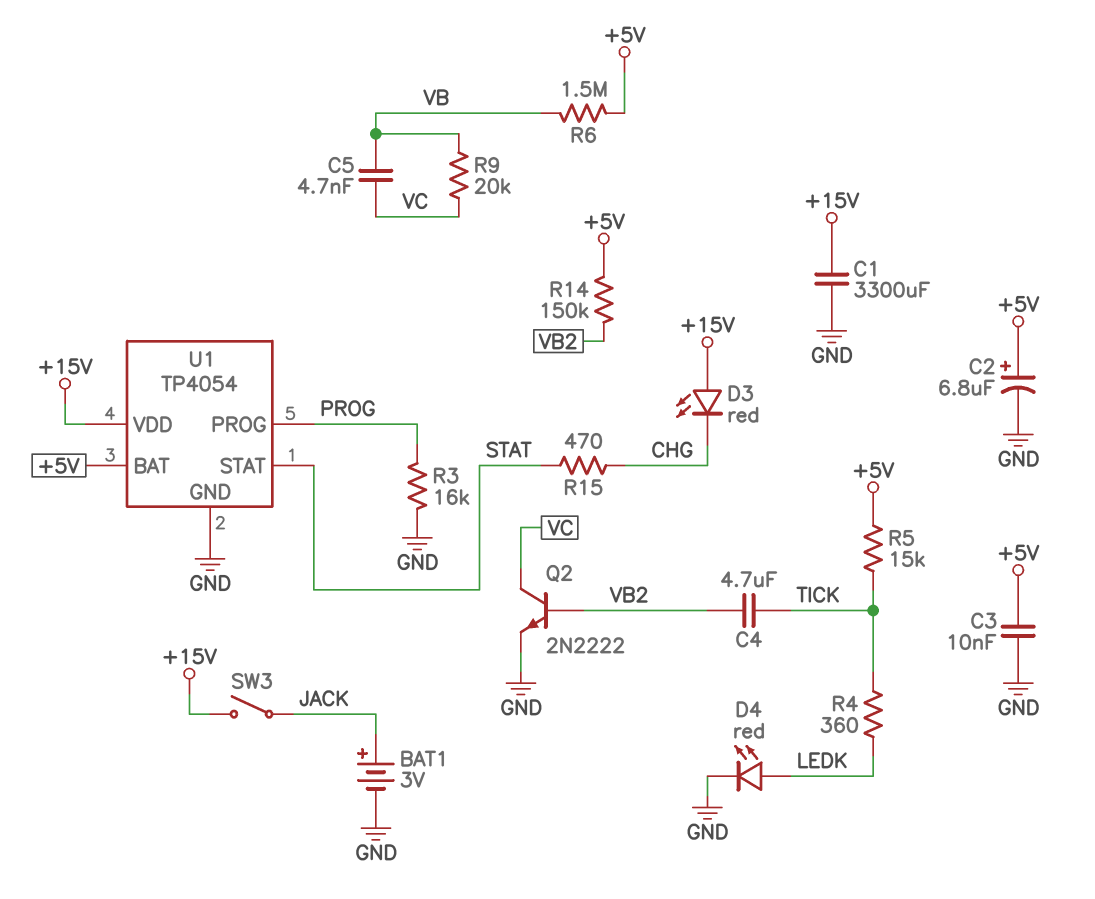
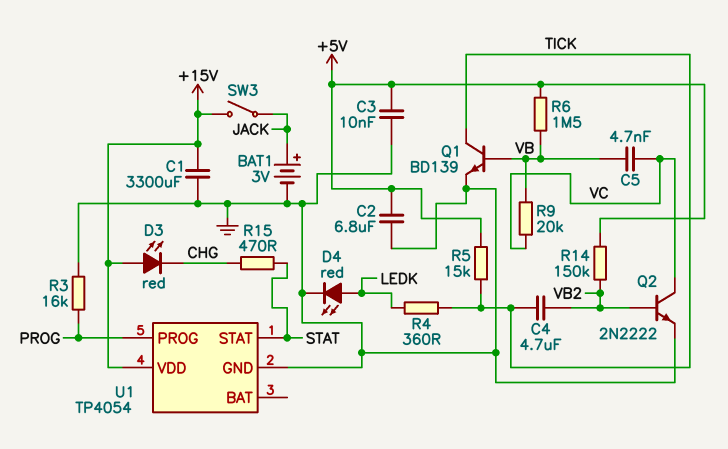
C2: 6.8uF (plus +5V, minus GND) -> 6.8uF (+5V, GND)
Q1: none -> NPN BD139 (B VB, C TICK, E GND)
U1 pin BAT: +5V -> none

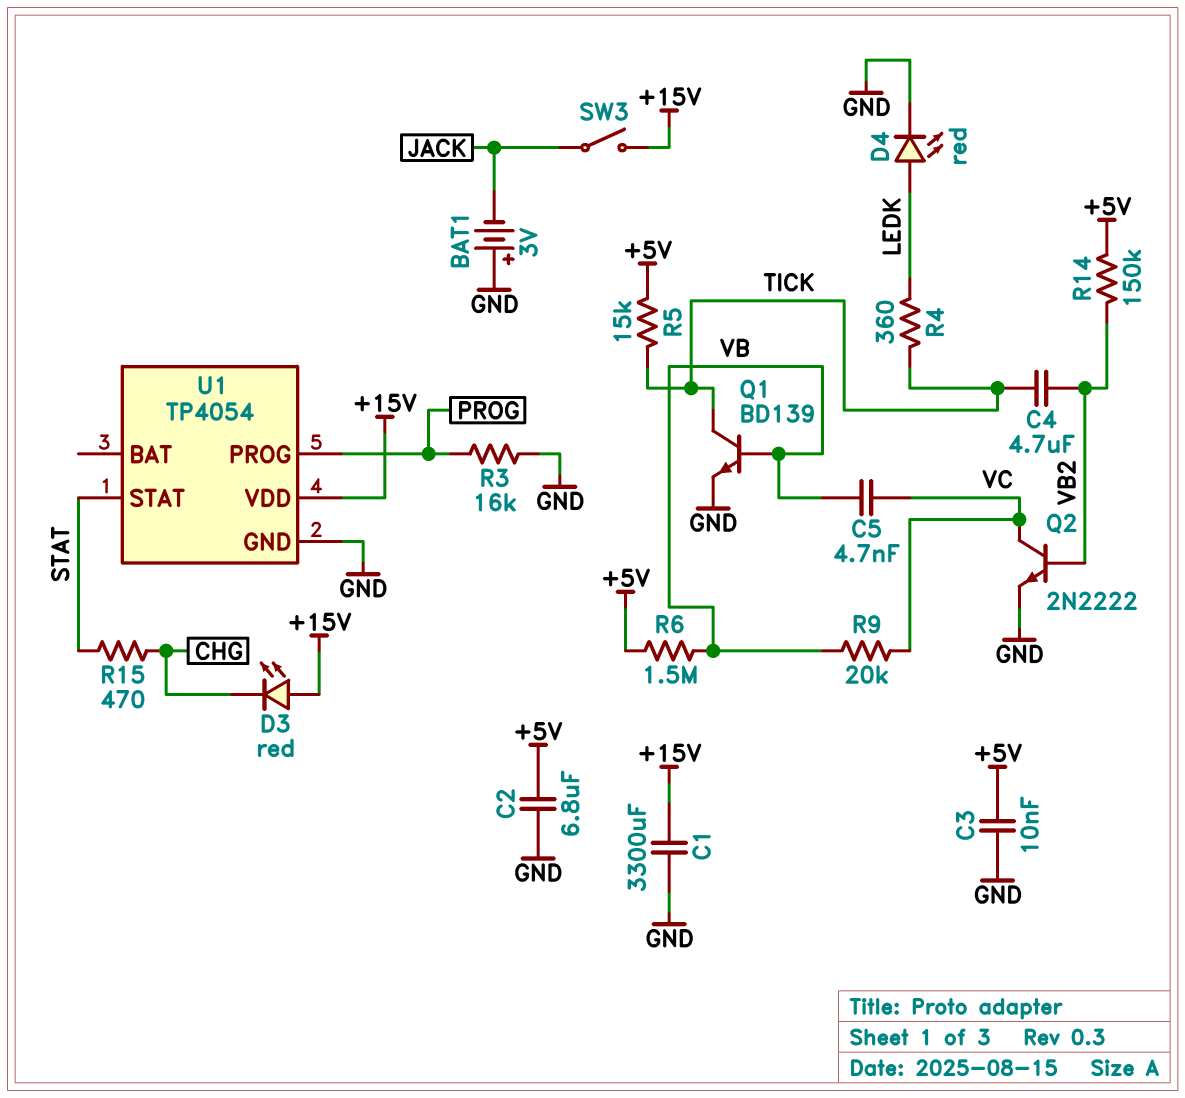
BAT1: 3V (plus JACK, minus GND) -> 3V (plus GND, minus JACK)

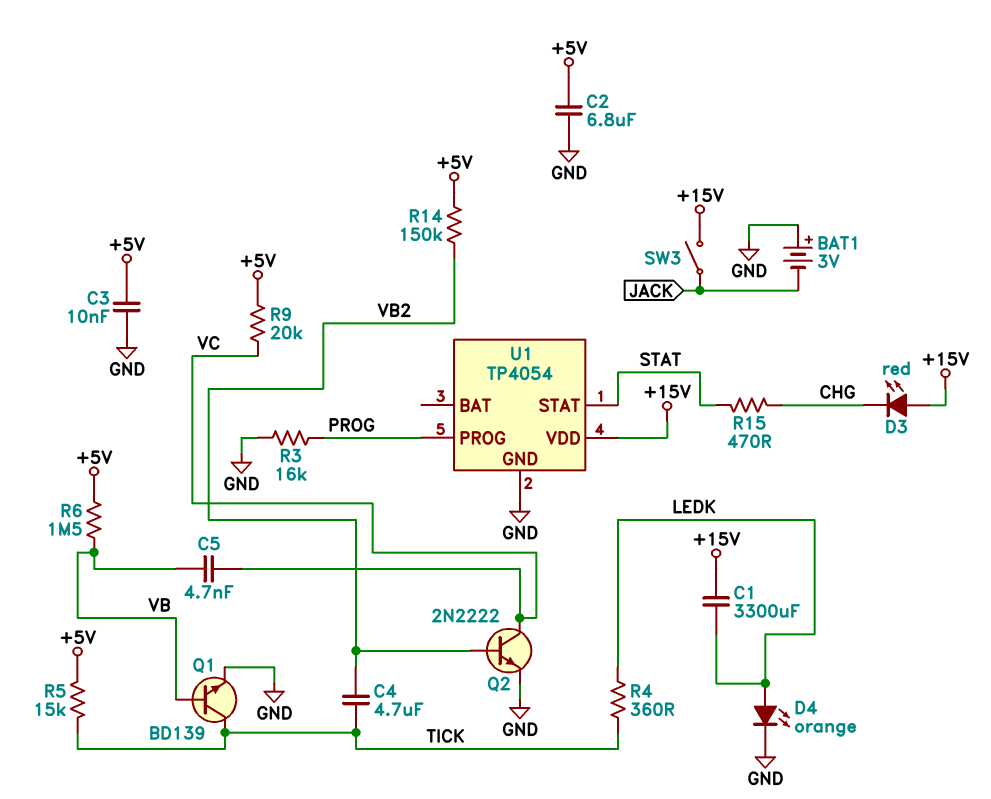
C1: 3300uF (+15V, GND) -> 3300uF (+15V, LEDK)
D4: LED red (A LEDK, K GND) -> LED orange (A LEDK, K GND)
R9: 20k (VB, VC) -> 20k (+5V, VC)

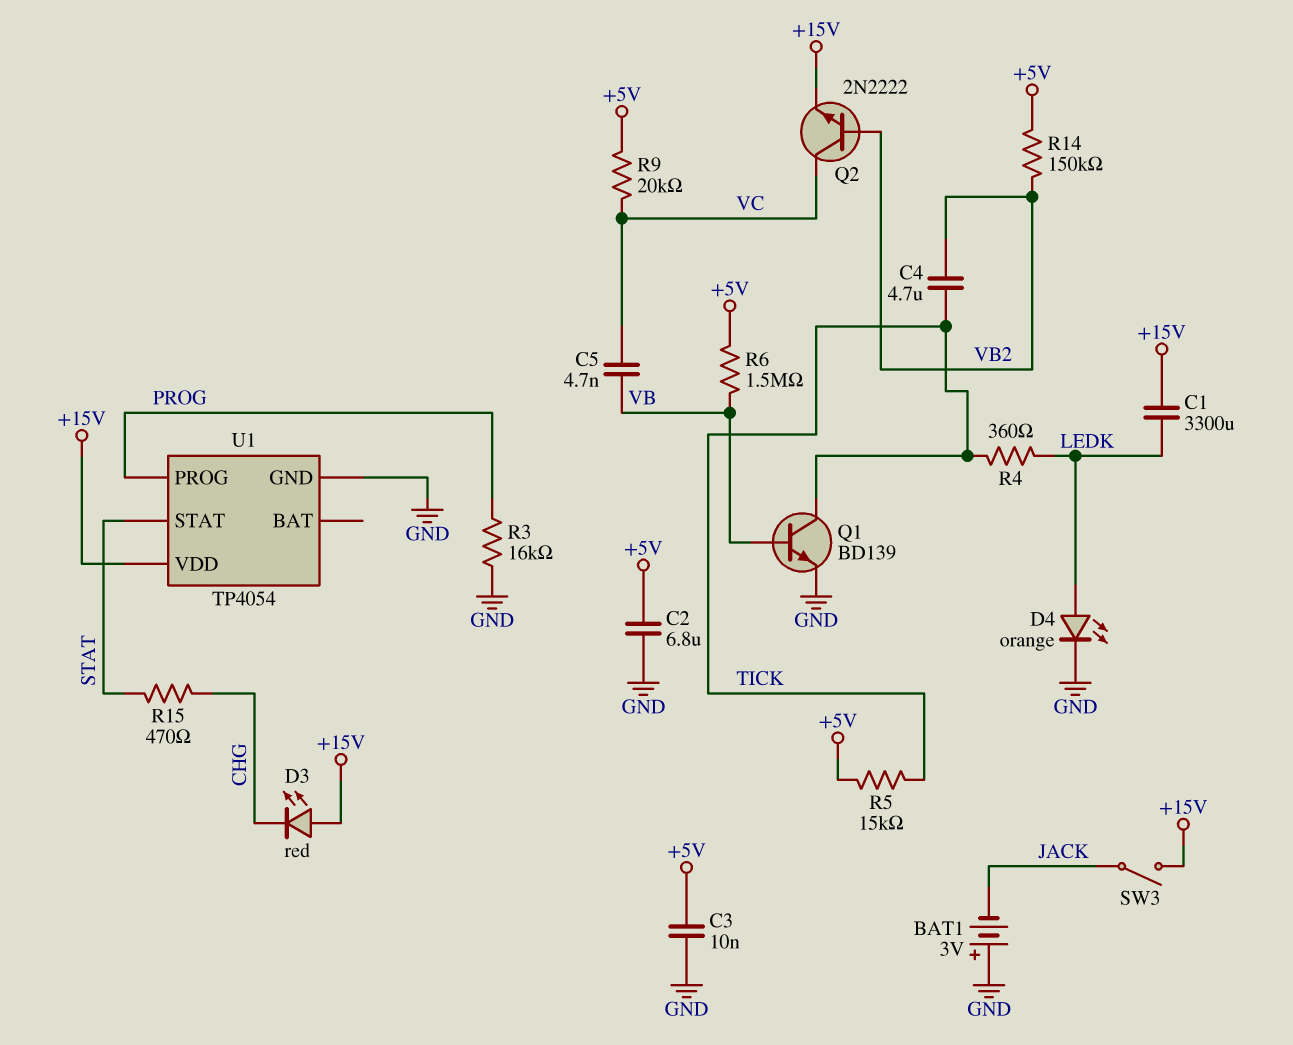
Q2: NPN 2N2222 (B VB2, C VC, E GND) -> NPN 2N2222 (B VB2, C VC, E +15V)

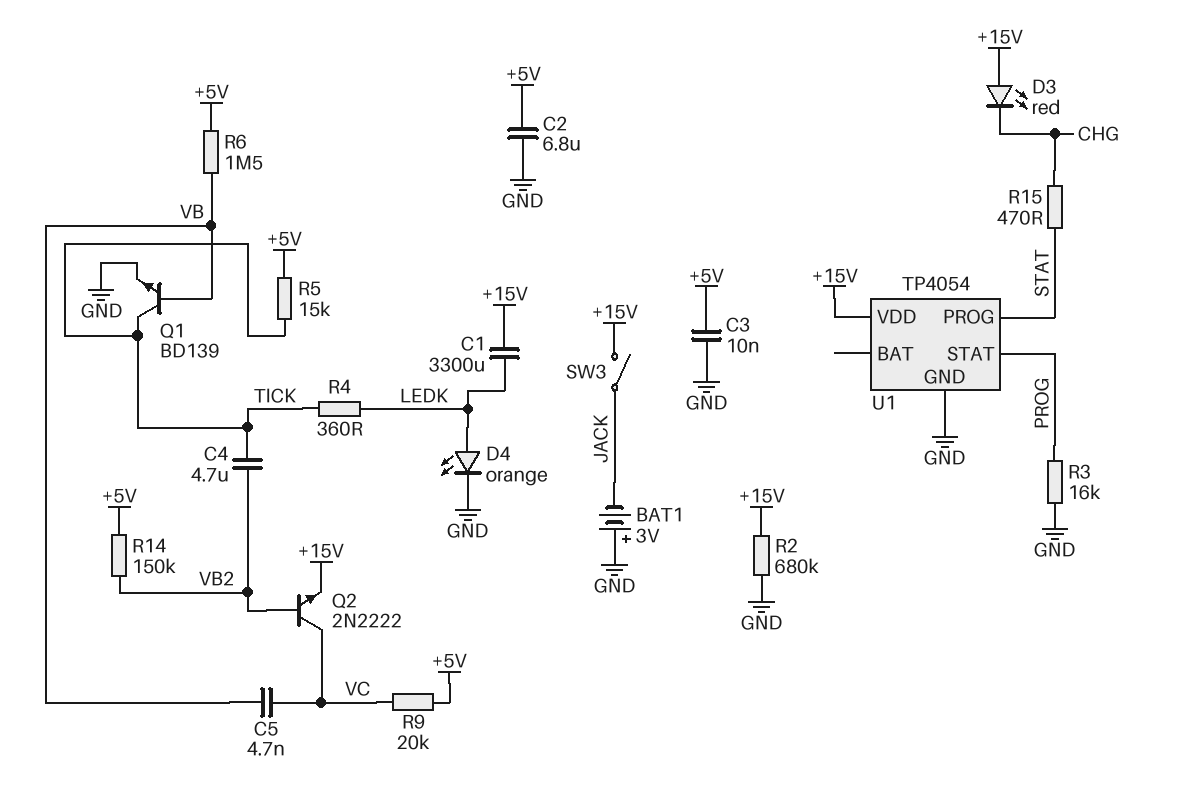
R2: none -> 680k (+15V, GND)
U1 pin PROG: PROG -> STAT
U1 pin STAT: STAT -> PROG

